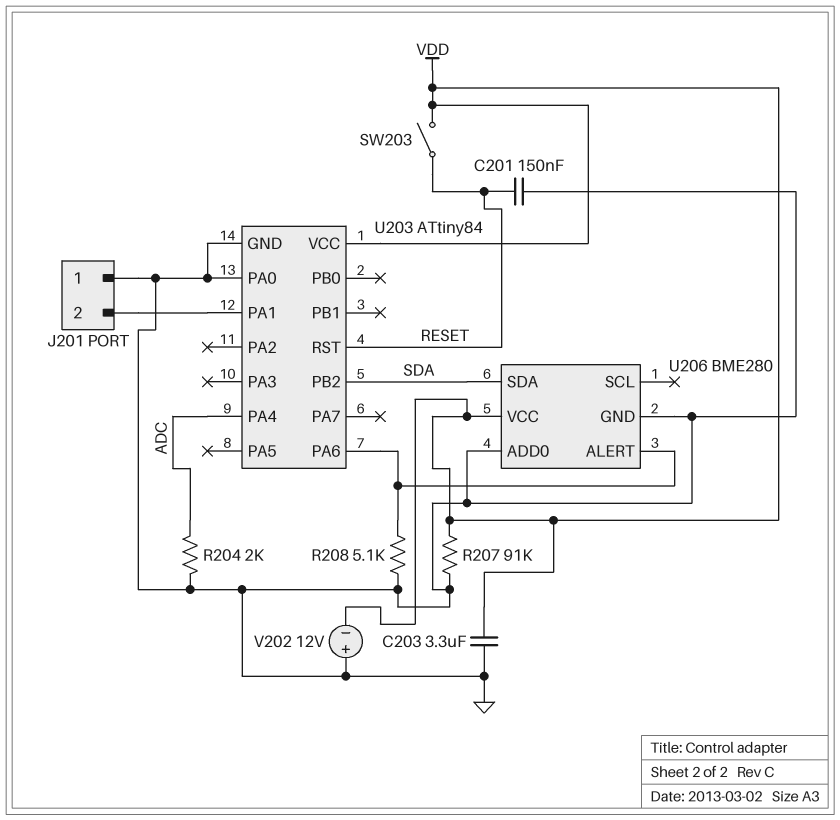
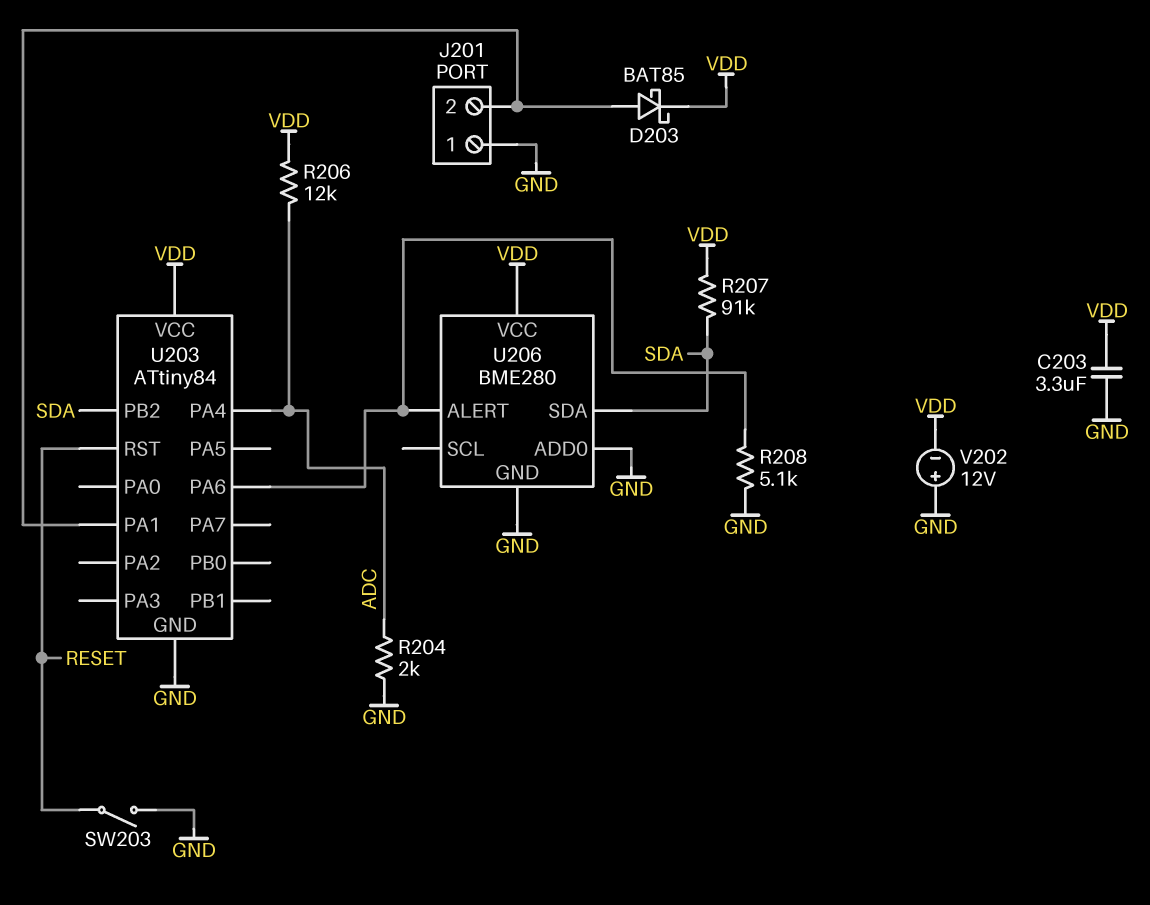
C201: 150nF (GND, RESET) -> none
D203: none -> schottky BAT85 (A J201/2, K VDD)
R206: none -> 12k (ADC, VDD)
R207: 91k (GND, VDD) -> 91k (SDA, VDD)
SW203: switch (RESET, VDD) -> switch (GND, RESET)
U203 pin PA0: GND -> none

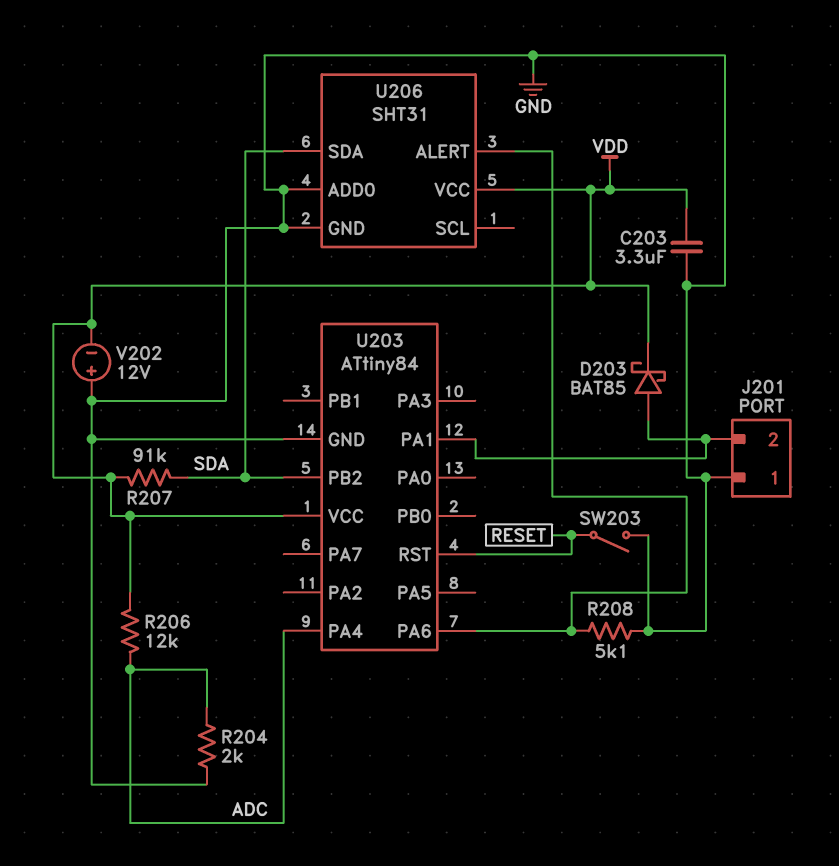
U206: BME280 -> SHT31

